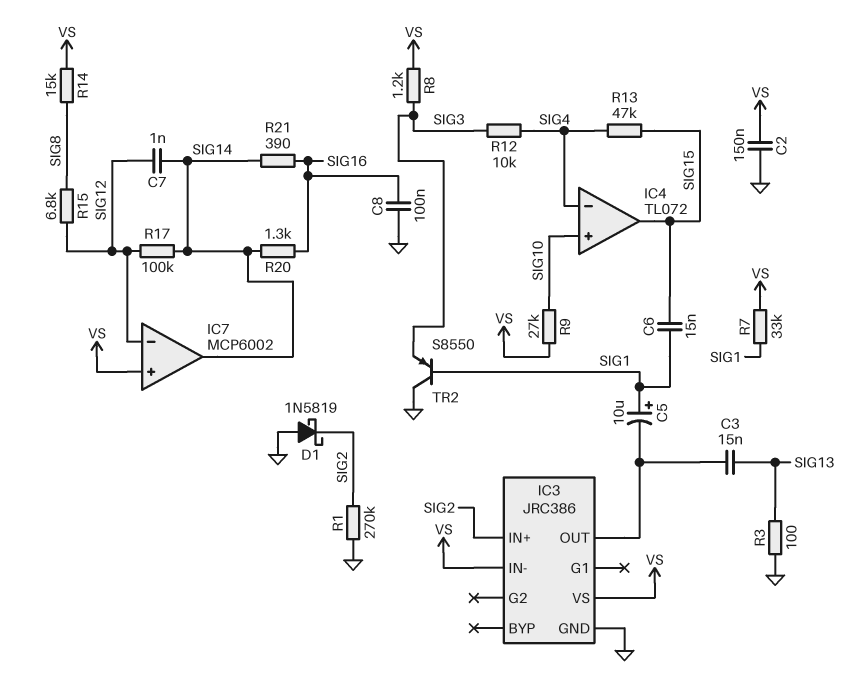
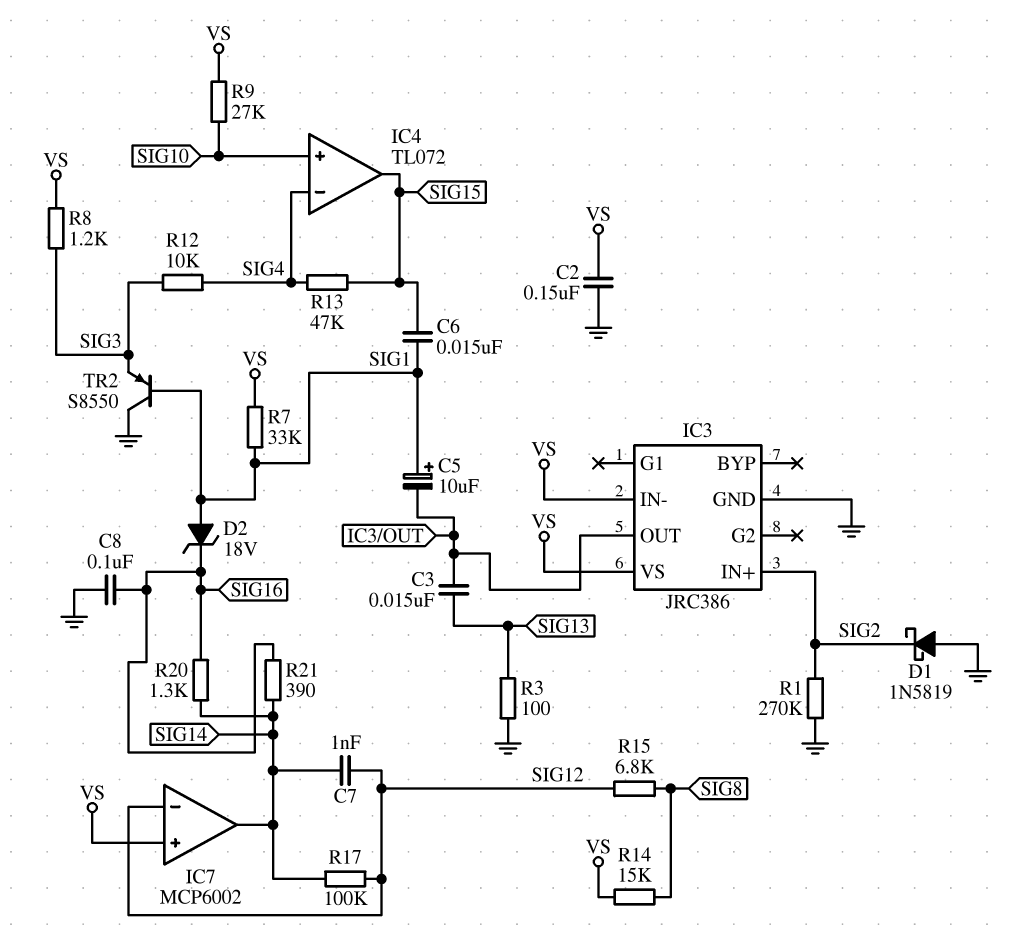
D2: none -> zener 18V (A SIG1, K SIG16)

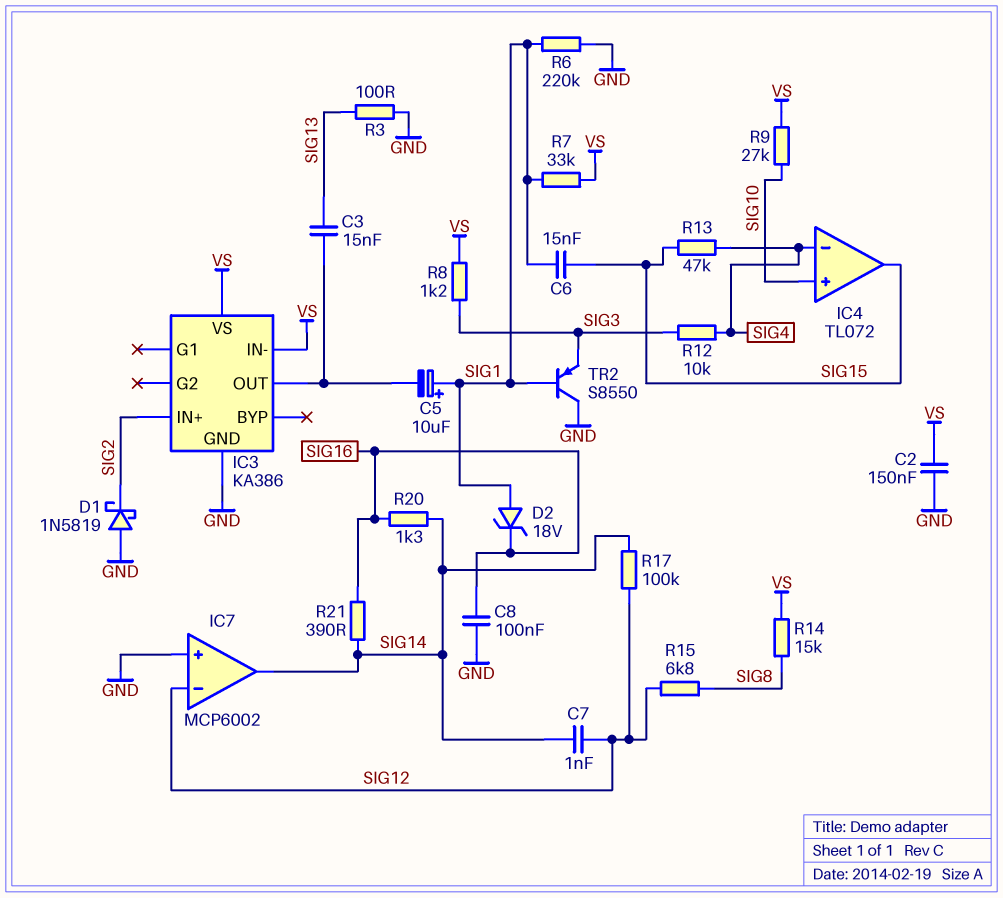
IC3: JRC386 -> KA386
IC7 pin in+: VS -> GND
R1: 270k (GND, SIG2) -> none
R6: none -> 220k (GND, SIG1)

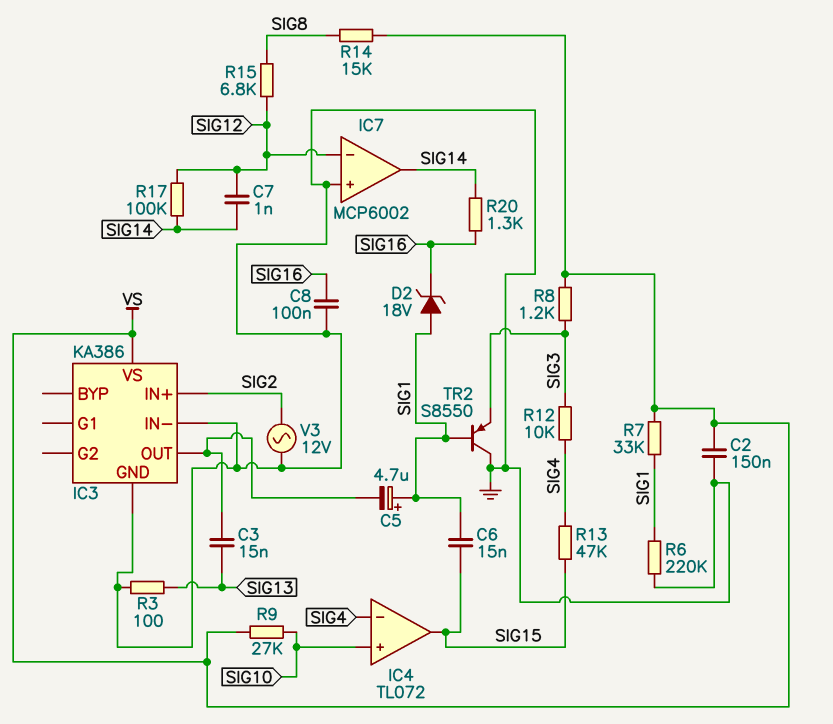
C5: 10uF (plus SIG1, minus IC3/OUT) -> 4.7uF (plus SIG1, minus IC3/OUT)
D1: schottky 1N5819 (A GND, K SIG2) -> none
IC3 pin IN-: VS -> GND
R21: 390 (SIG14, SIG16) -> none
V3: none -> AC 12V (GND, SIG2)

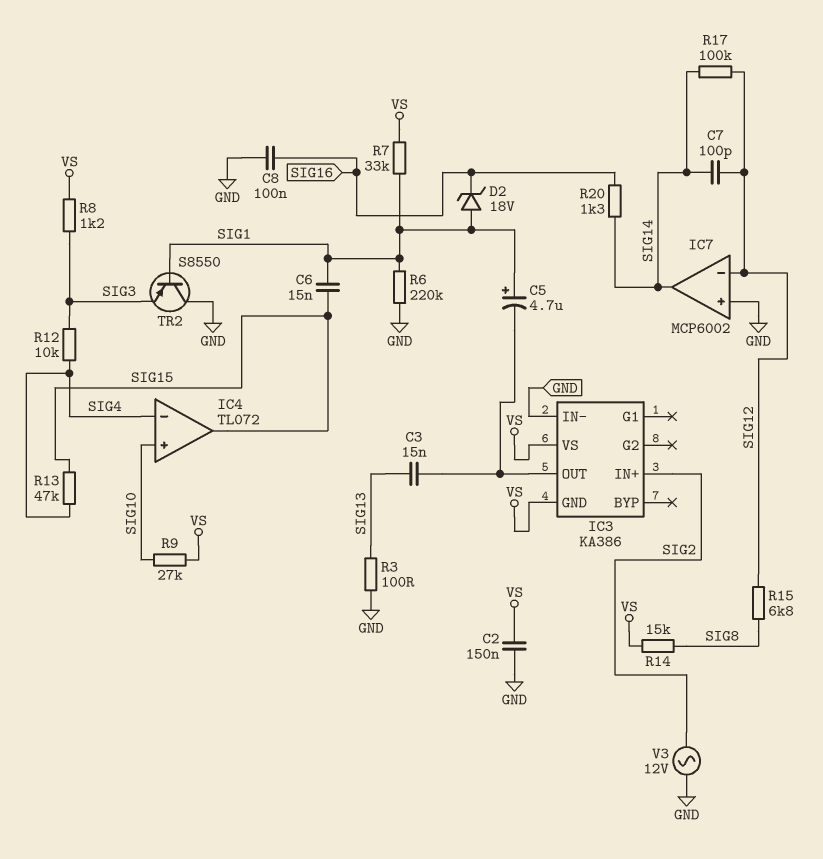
C7: 1nF (SIG12, SIG14) -> 100pF (SIG12, SIG14)
IC3 pin GND: GND -> VS

